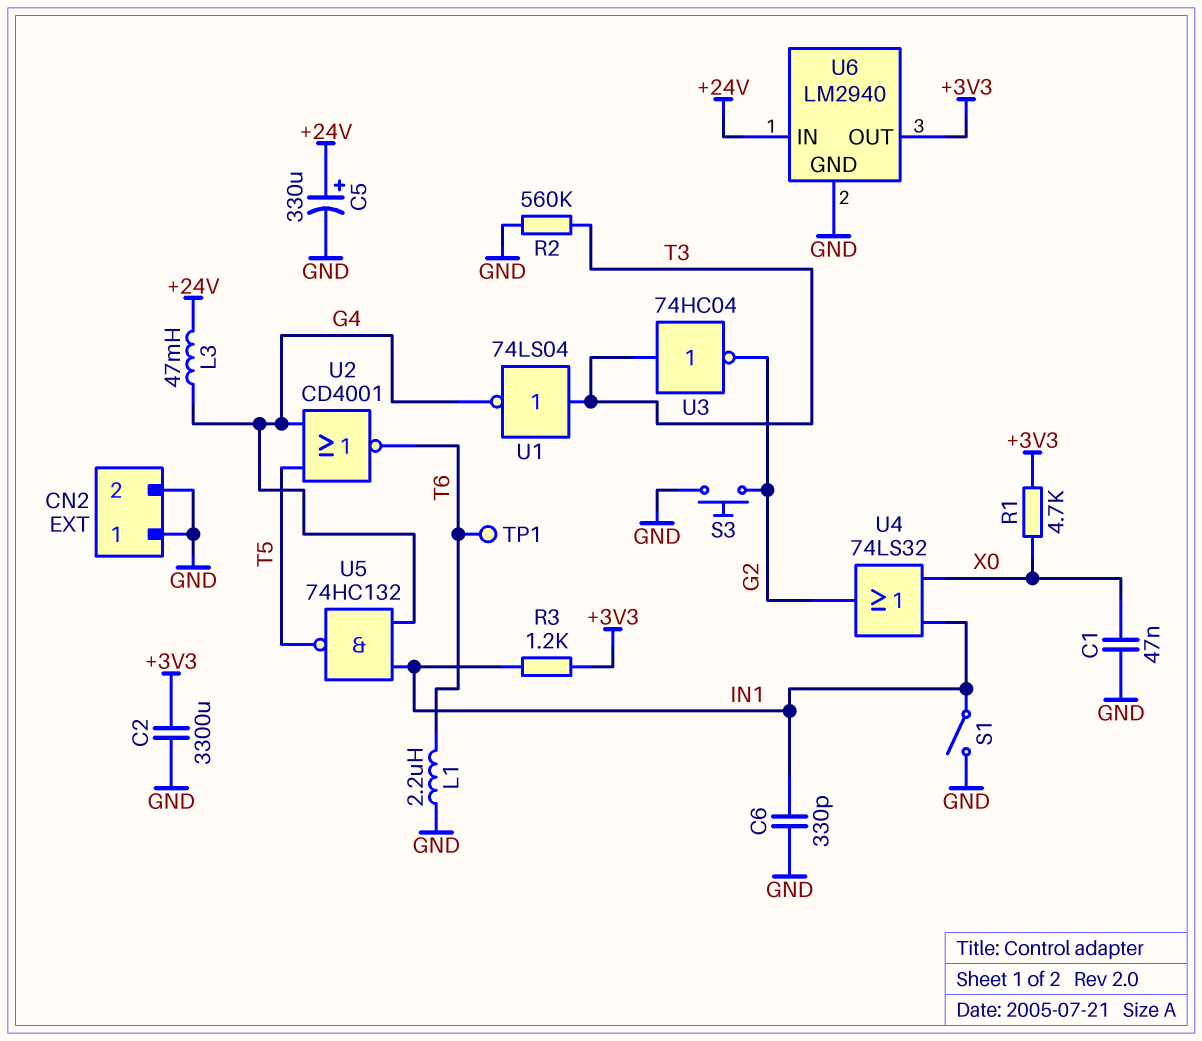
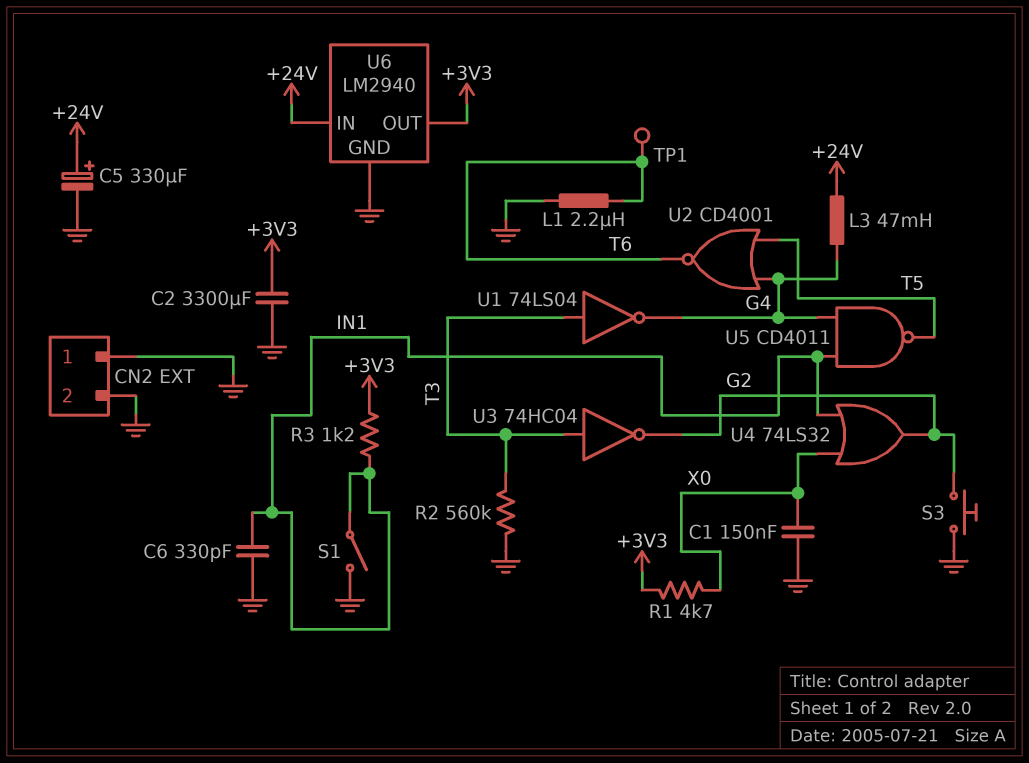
C1: 47nF (GND, X0) -> 150nF (GND, X0)
U5: NAND 74HC132 (in G4, in IN1, out T5) -> NAND CD4011 (in G4, in IN1, out T5)

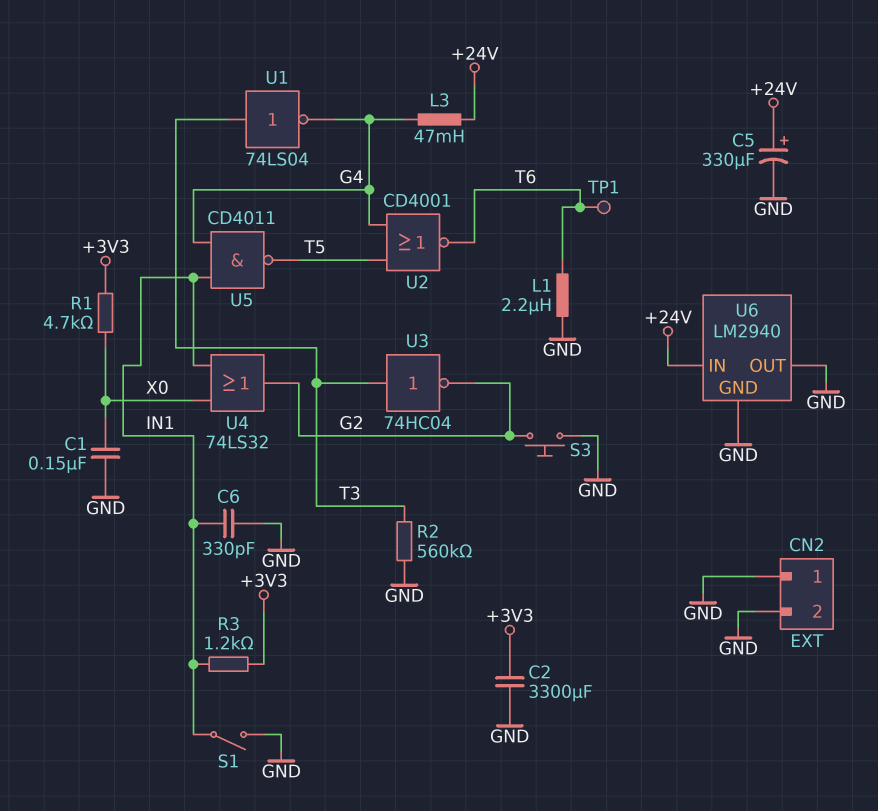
U6 pin OUT: +3V3 -> GND

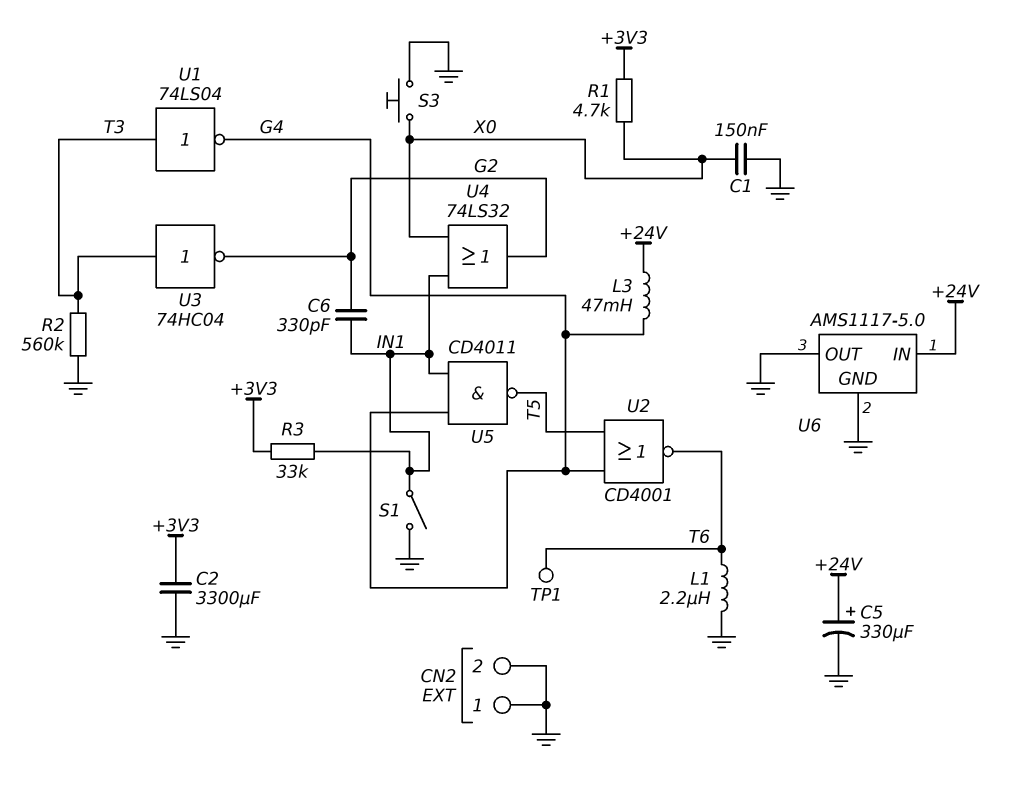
C6: 330pF (GND, IN1) -> 330pF (G2, IN1)
R3: 1.2k (+3V3, IN1) -> 33k (+3V3, IN1)
S3: button (G2, GND) -> button (GND, X0)
U6: LM2940 -> AMS1117-5.0

